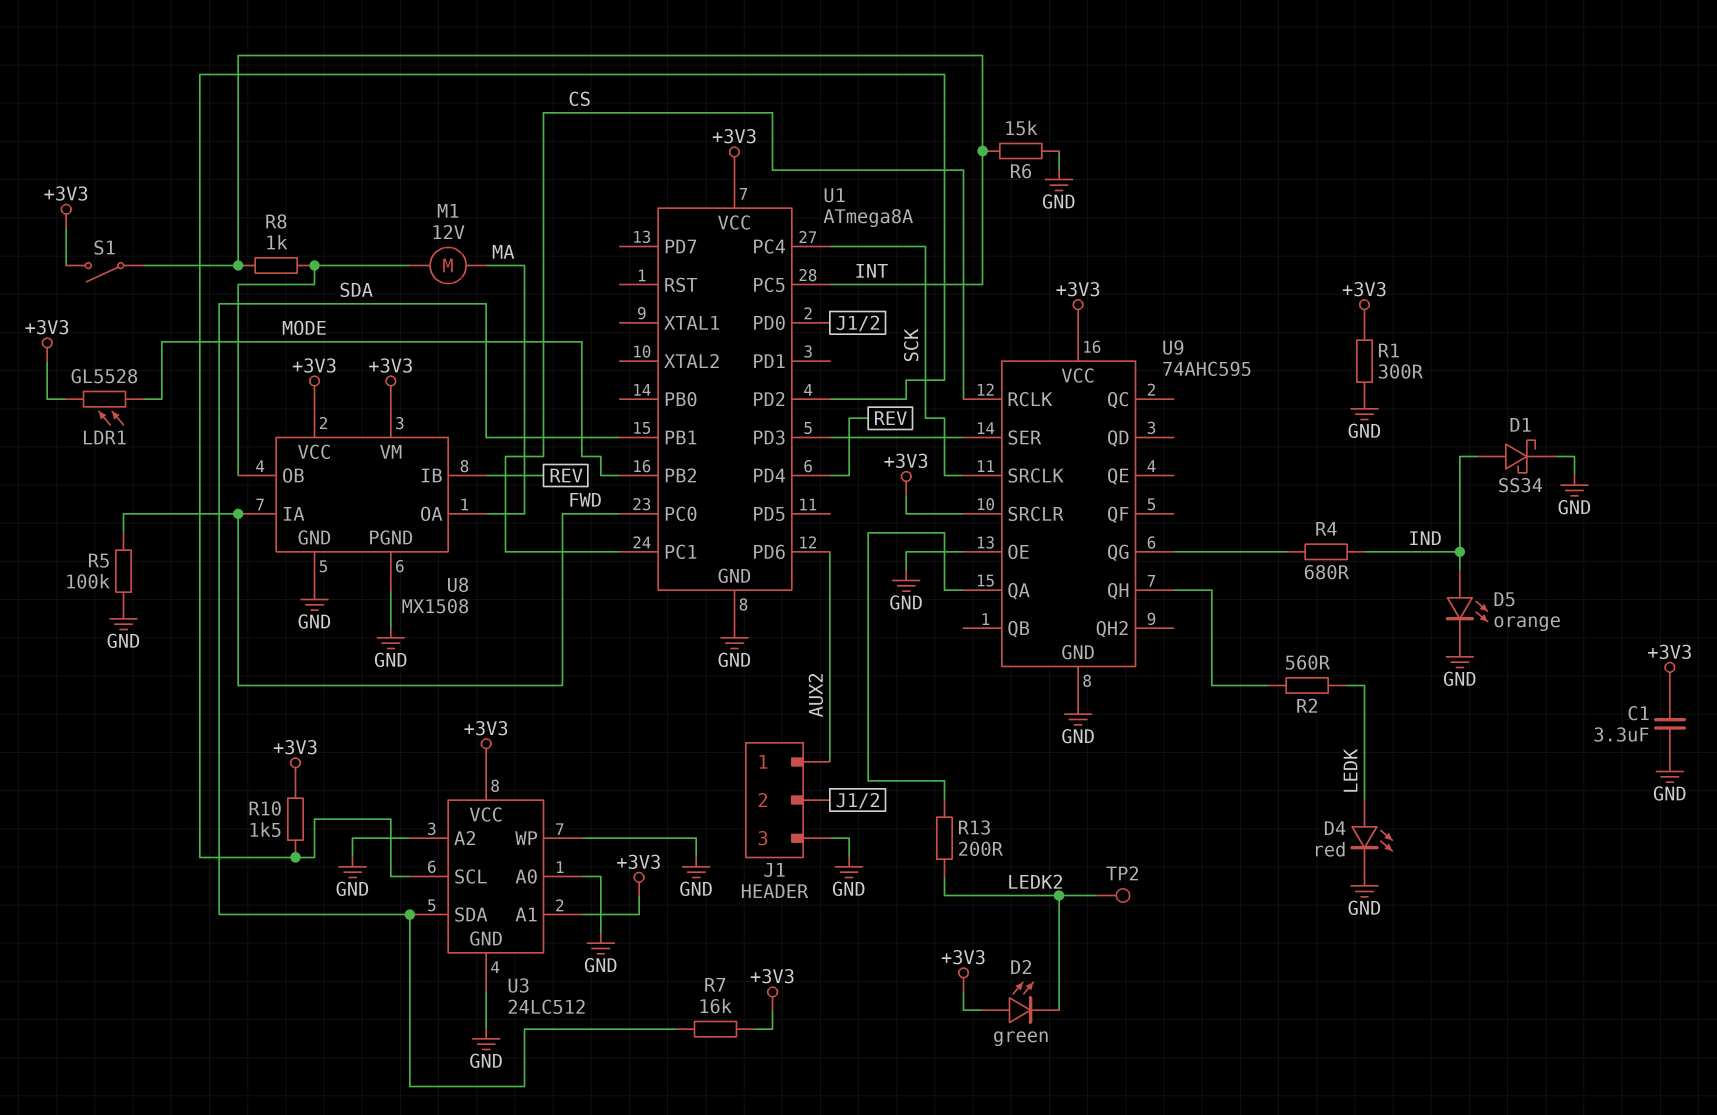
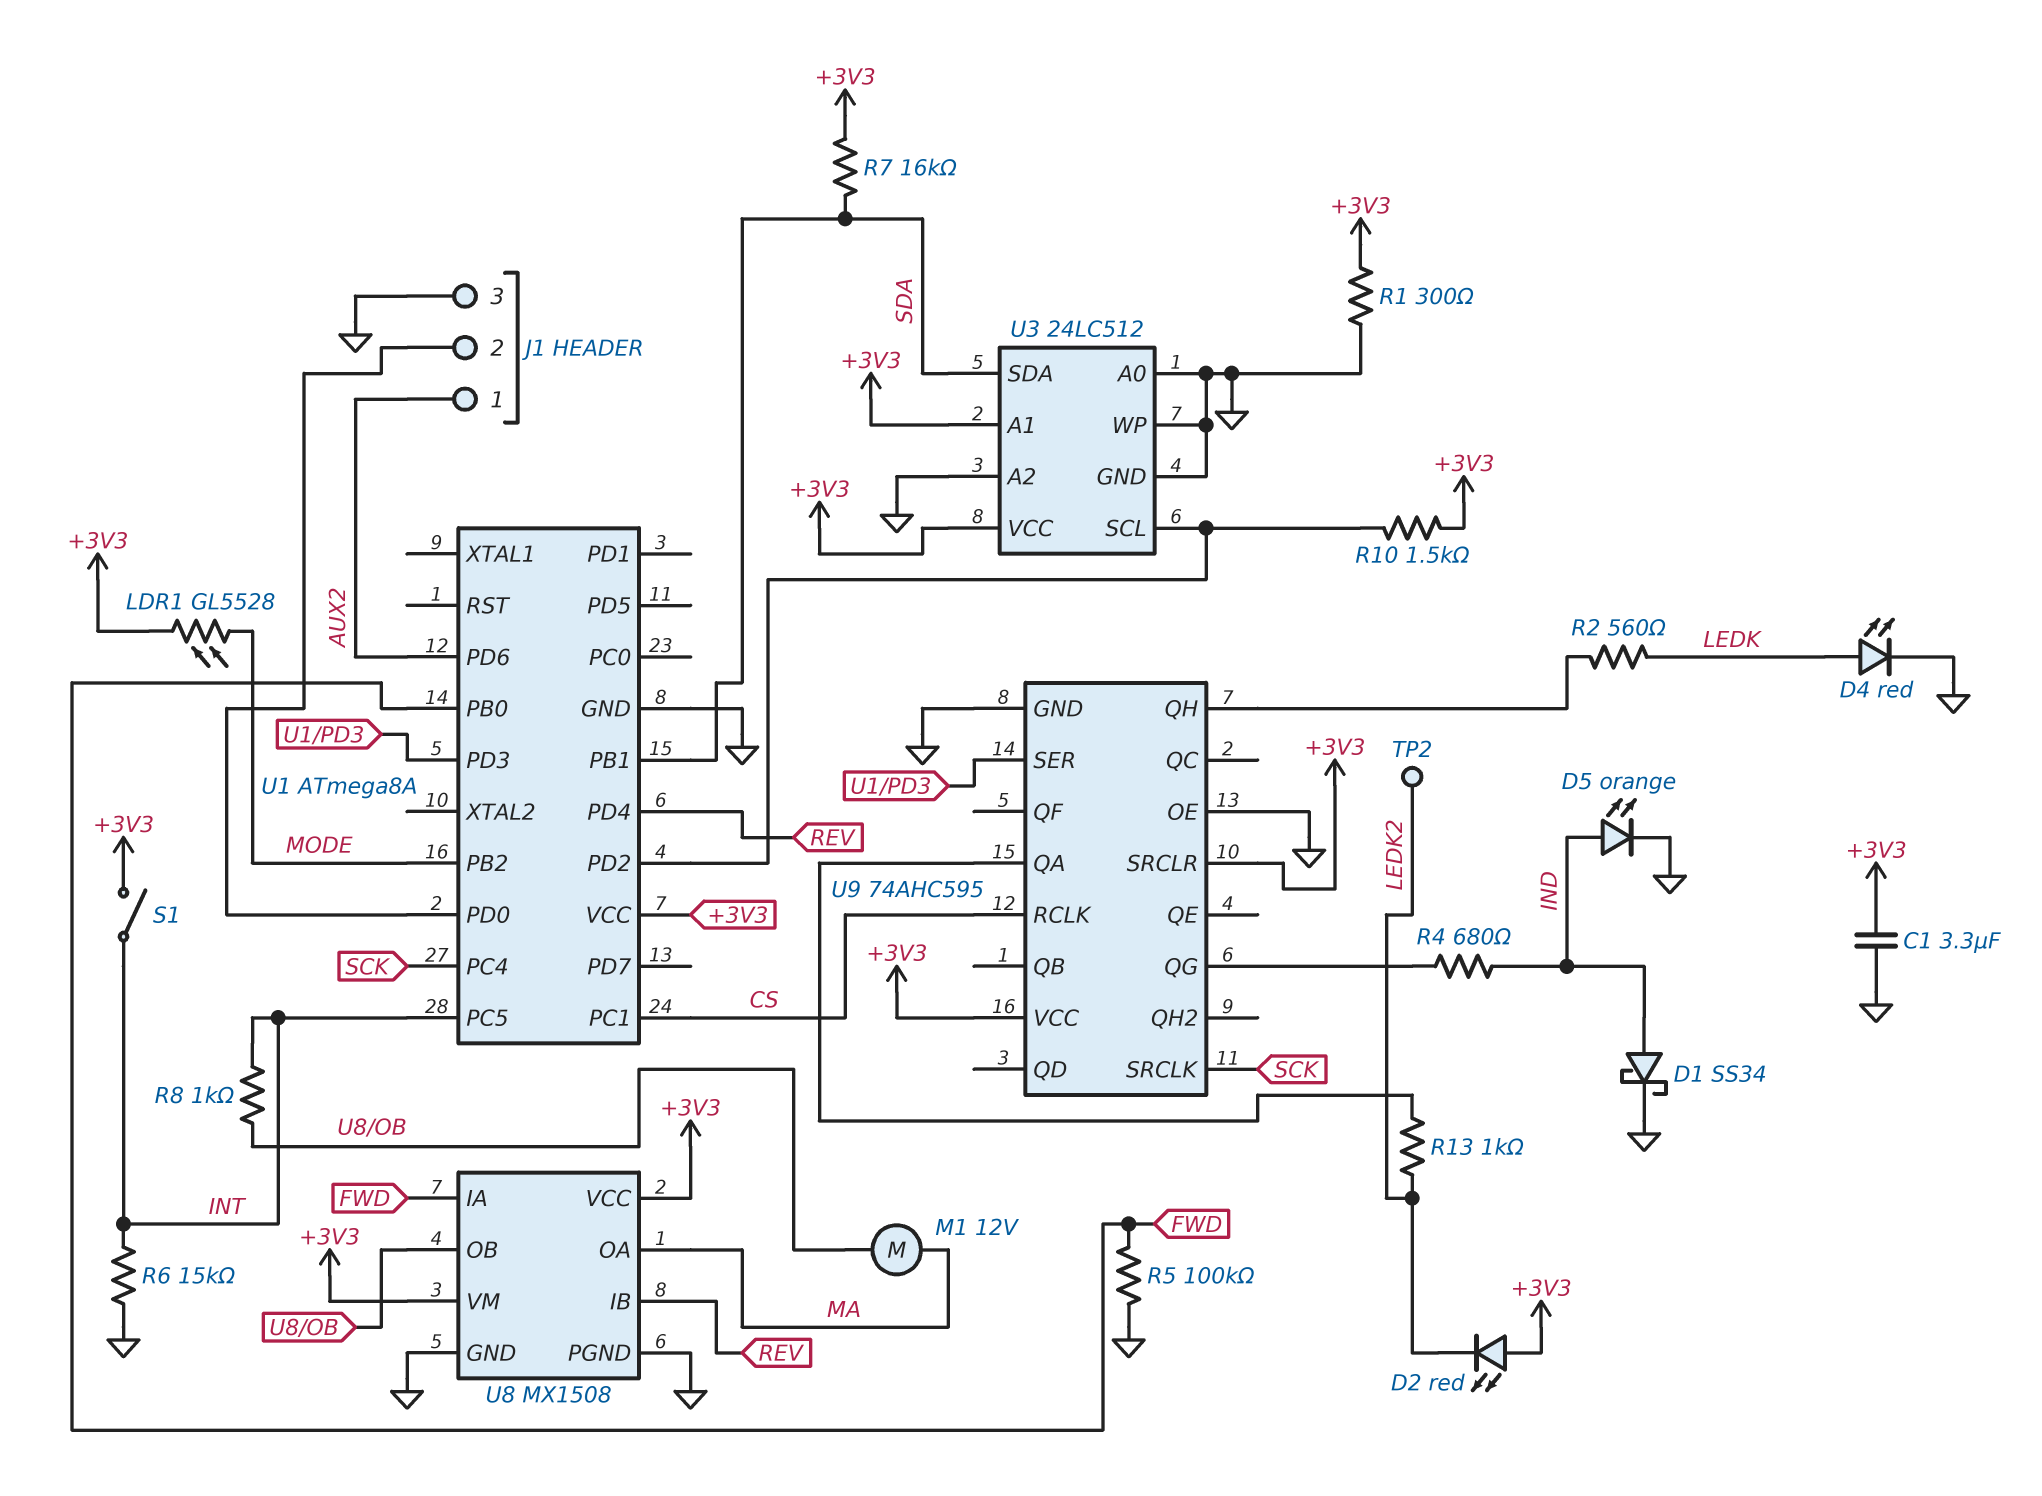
D2: LED green (A +3V3, K LEDK2) -> LED red (A +3V3, K LEDK2)
R13: 200 (LEDK2, U9/QA) -> 1k (LEDK2, U9/QA)
U1 pin PB0: none -> FWD
U1 pin PC0: FWD -> none

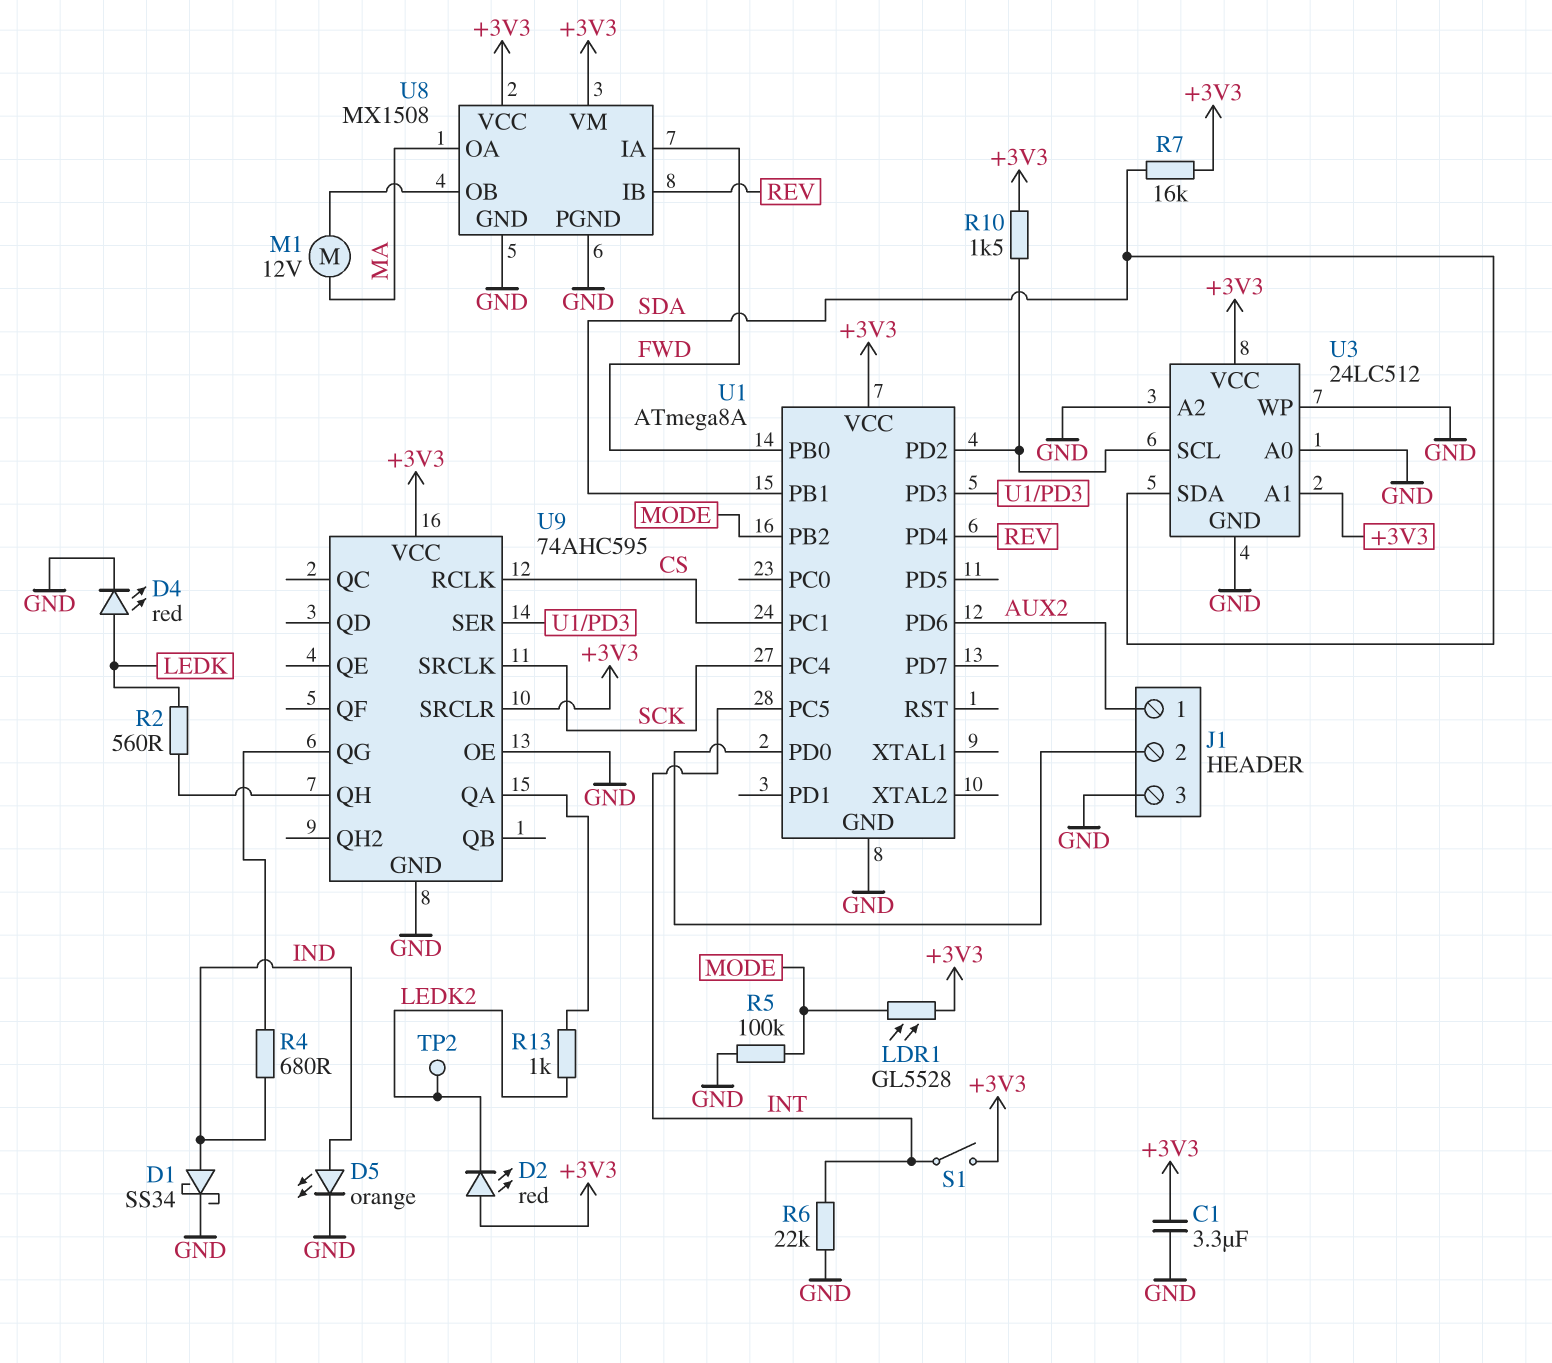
R1: 300 (+3V3, GND) -> none
R5: 100k (FWD, GND) -> 100k (GND, MODE)
R6: 15k (GND, INT) -> 22k (GND, INT)
R8: 1k (INT, U8/OB) -> none

